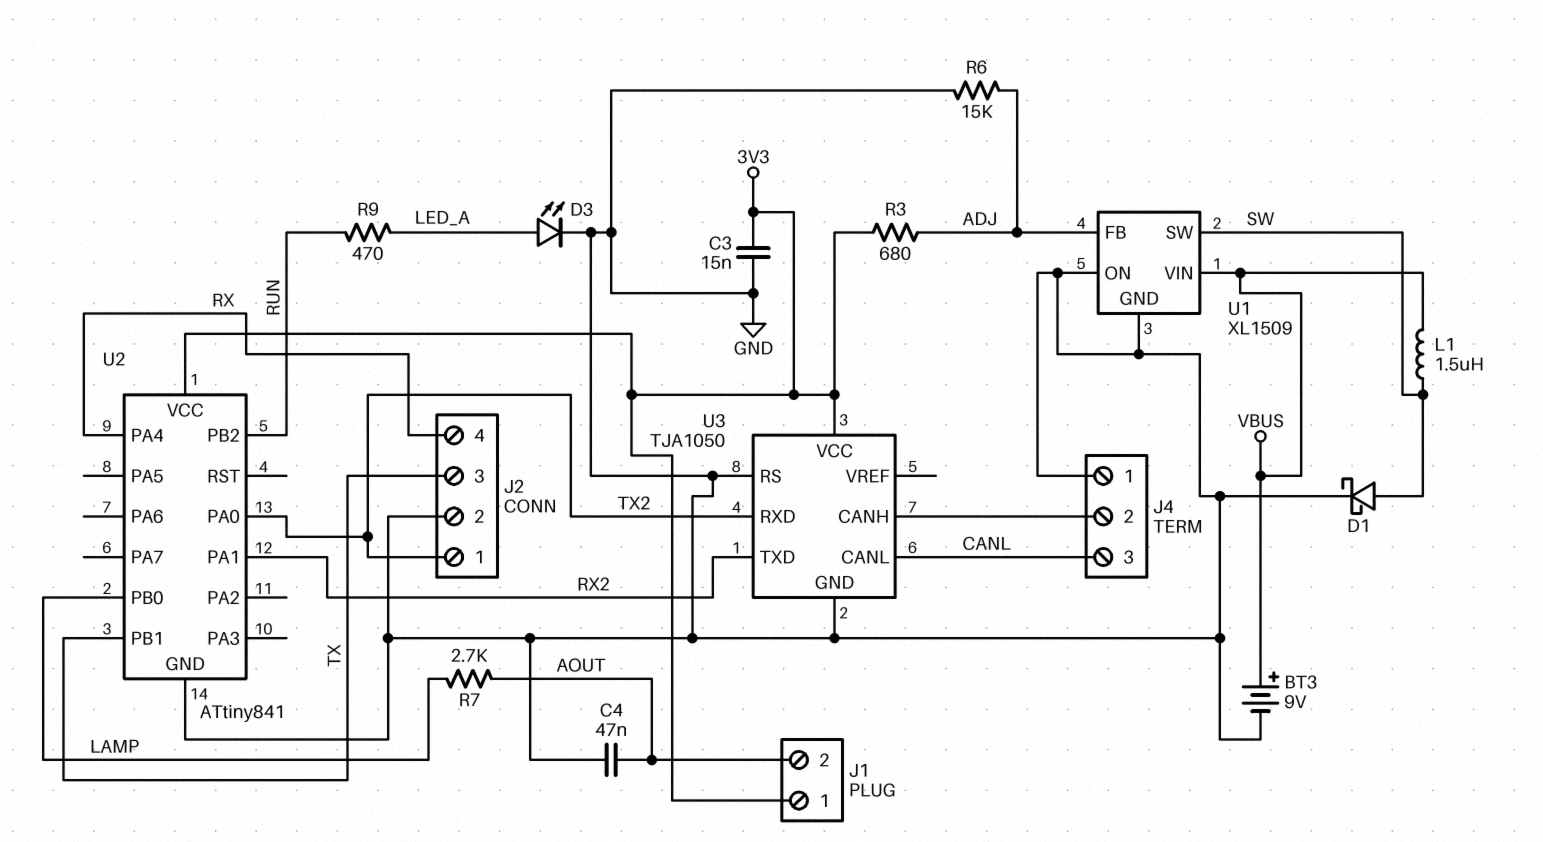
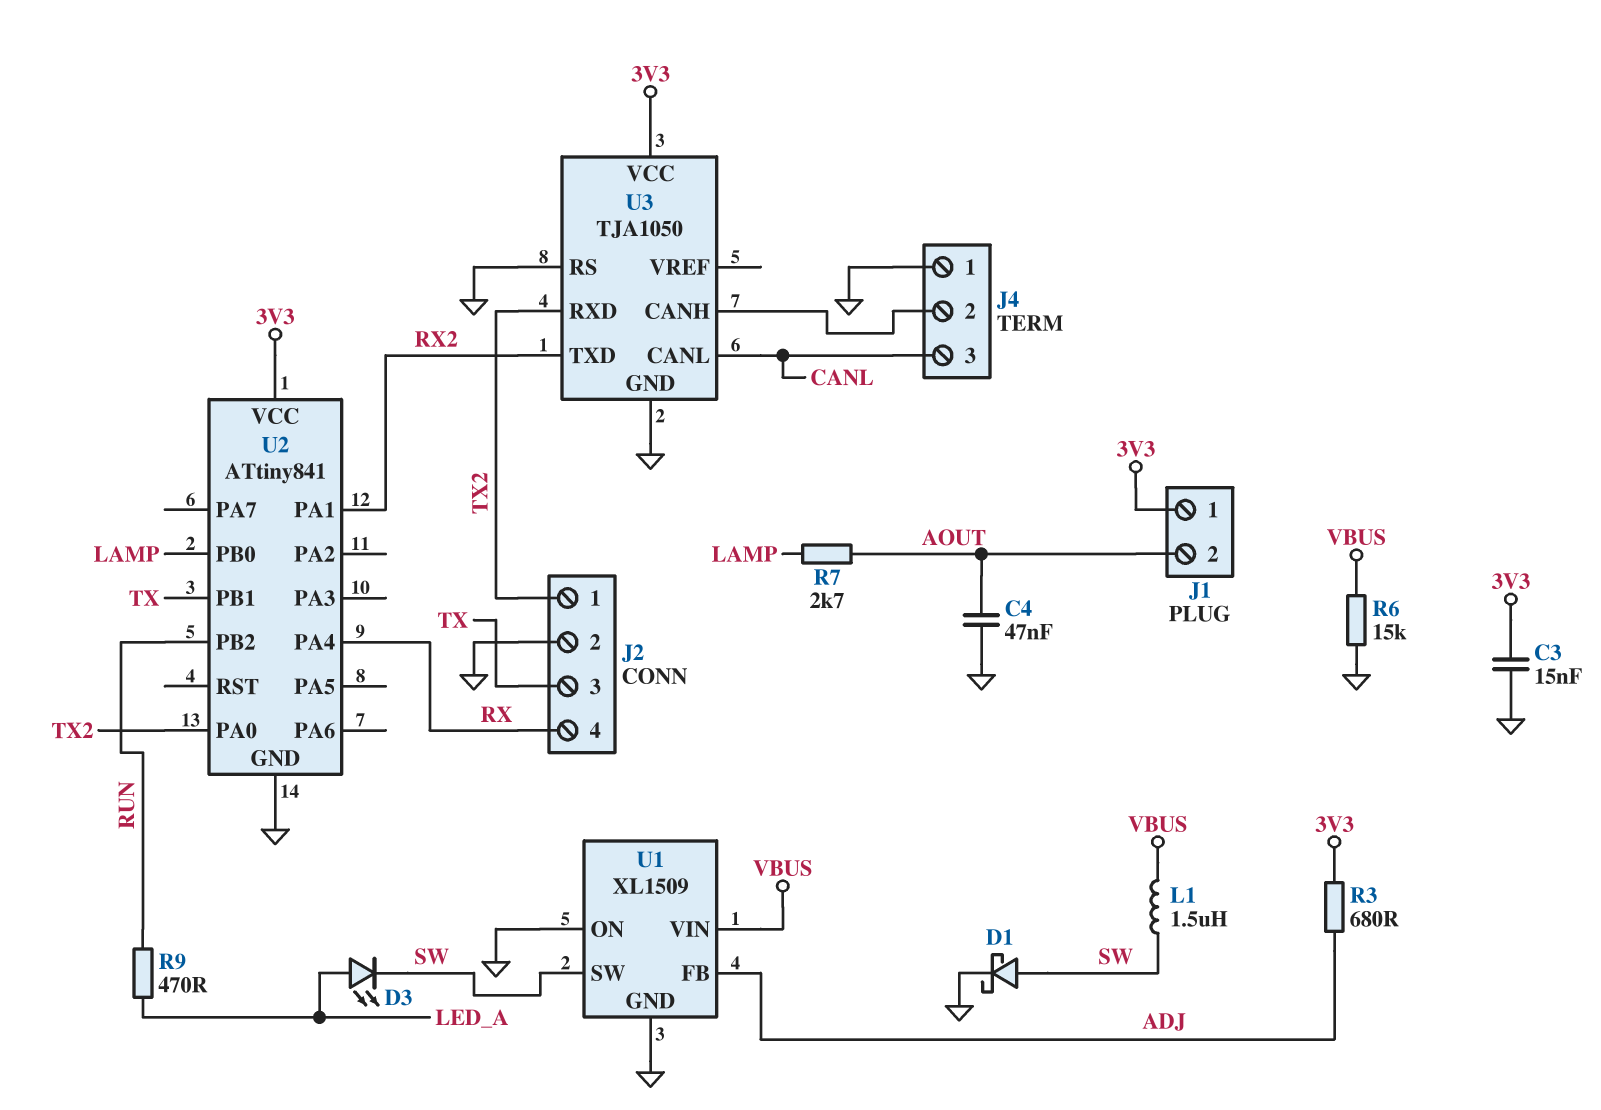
BT3: 9V (plus VBUS, minus GND) -> none
D3: LED (A LED_A, K GND) -> LED (A LED_A, K SW)
R6: 15k (ADJ, GND) -> 15k (GND, VBUS)

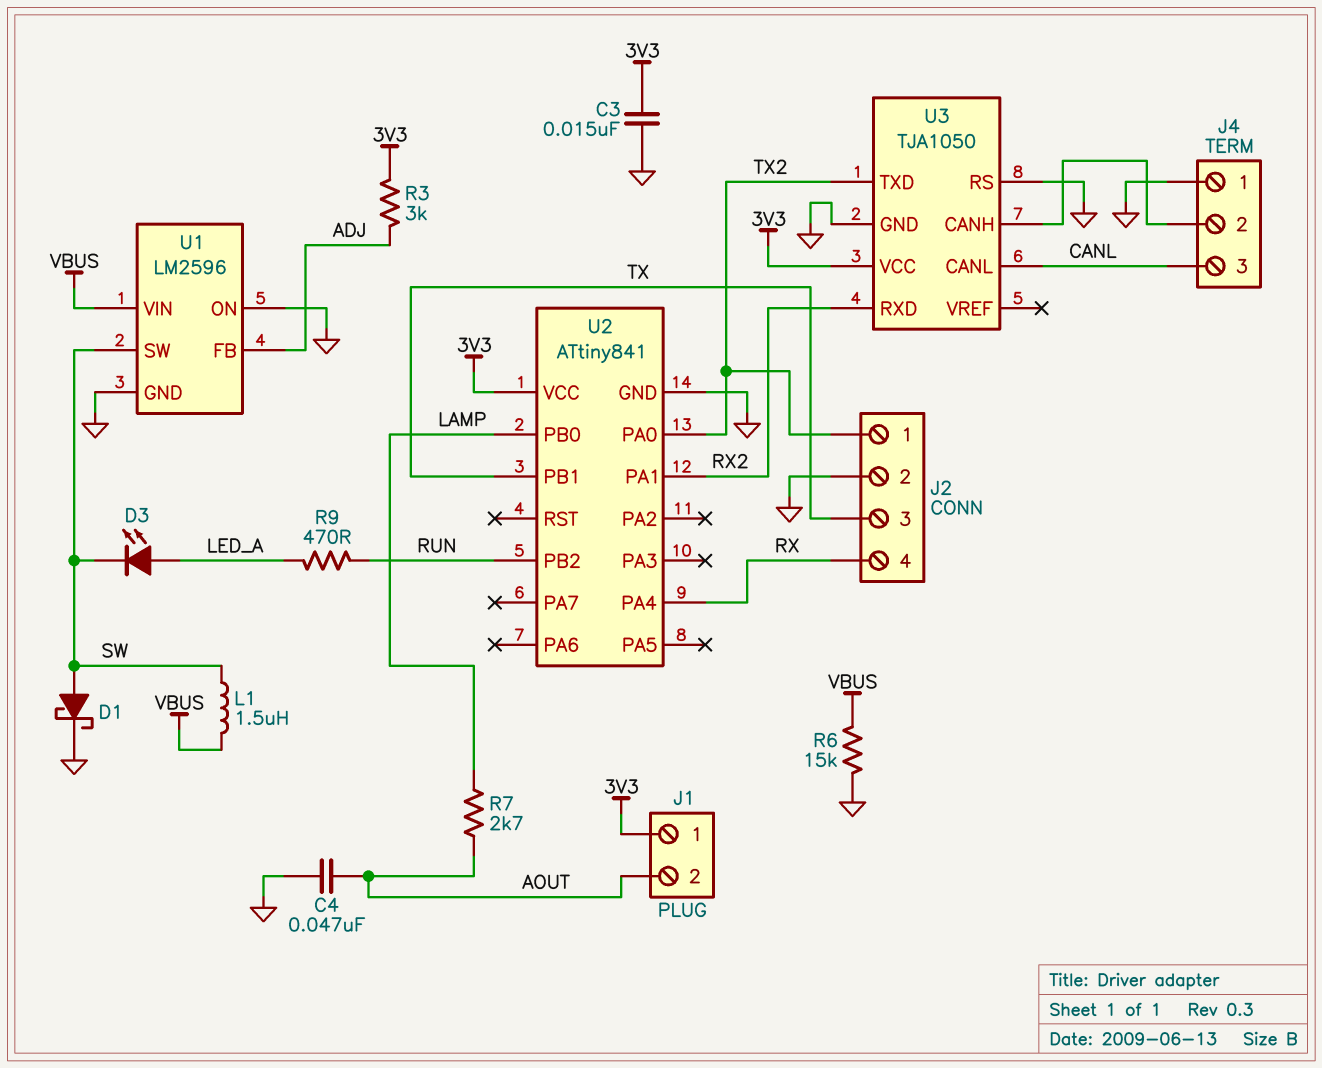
R3: 680 (3V3, ADJ) -> 3k (3V3, ADJ)
U1: XL1509 -> LM2596
U3 pin RXD: TX2 -> RX2
U3 pin TXD: RX2 -> TX2

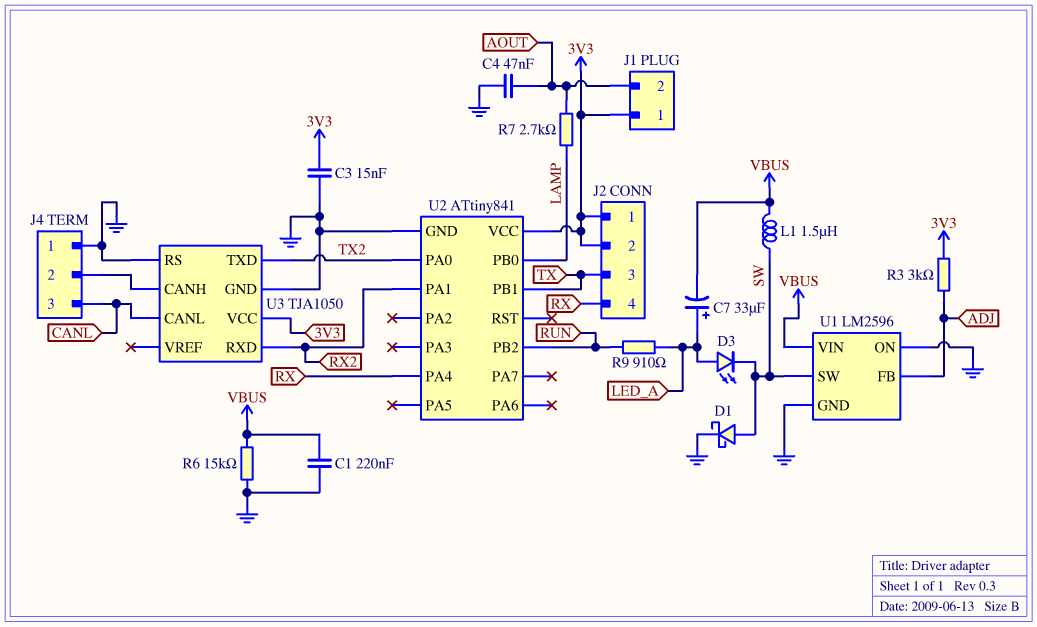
C1: none -> 220nF (GND, VBUS)
C7: none -> 33uF (plus LED_A, minus VBUS)
J2 pin 1: TX2 -> 3V3
J2 pin 2: GND -> 3V3
R9: 470 (LED_A, RUN) -> 910 (LED_A, RUN)

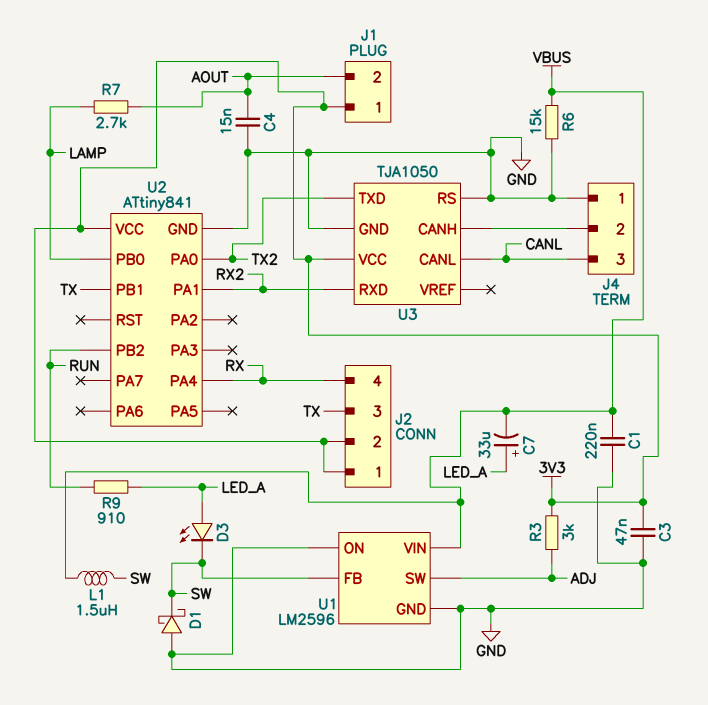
C3: 15nF (3V3, GND) -> 47nF (3V3, GND)
C4: 47nF (AOUT, GND) -> 15nF (AOUT, GND)
D1: schottky (A SW, K GND) -> schottky (A GND, K SW)
U1 pin FB: ADJ -> SW
U1 pin SW: SW -> ADJ

